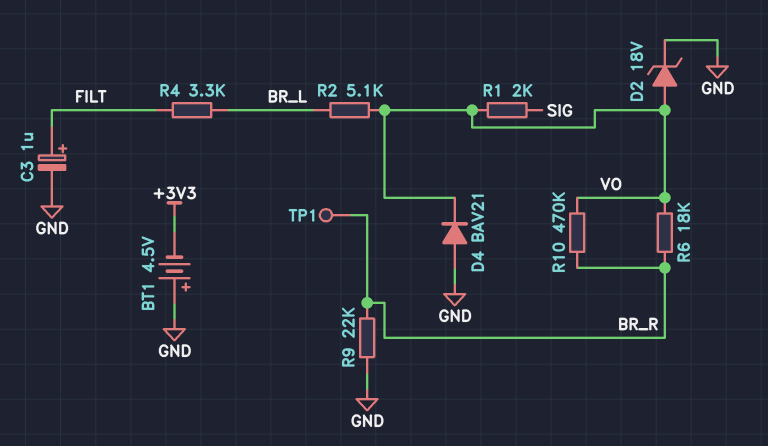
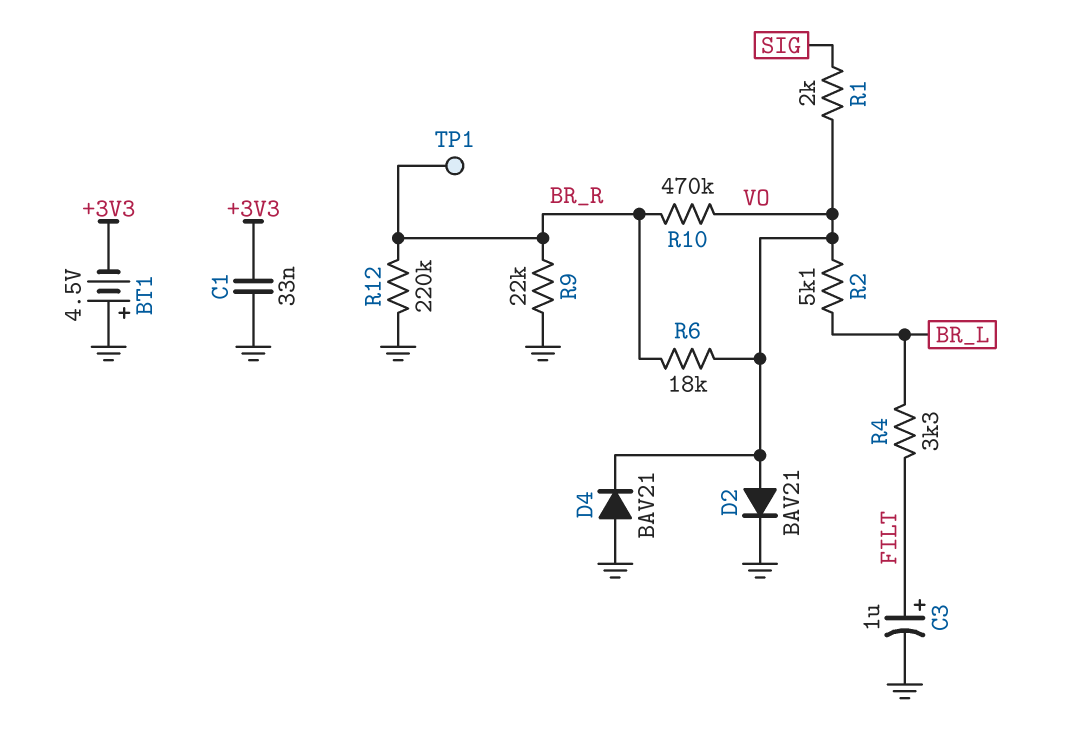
C1: none -> 33nF (+3V3, GND)
D2: zener 18V (A VO, K GND) -> diode BAV21 (A VO, K GND)
R12: none -> 220k (BR_R, GND)

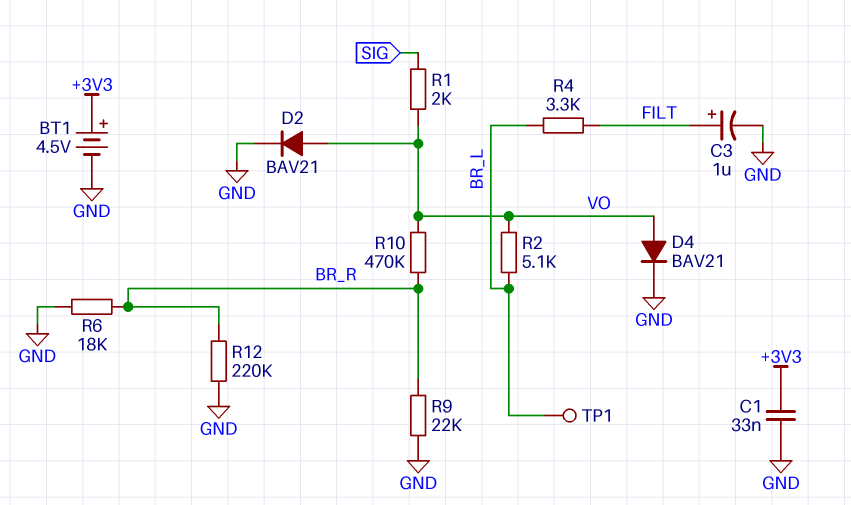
BT1: 4.5V (plus GND, minus +3V3) -> 4.5V (plus +3V3, minus GND)
D4: diode BAV21 (A GND, K VO) -> diode BAV21 (A VO, K GND)
R6: 18k (BR_R, VO) -> 18k (BR_R, GND)
TP1: test point (BR_R) -> test point (BR_L)

